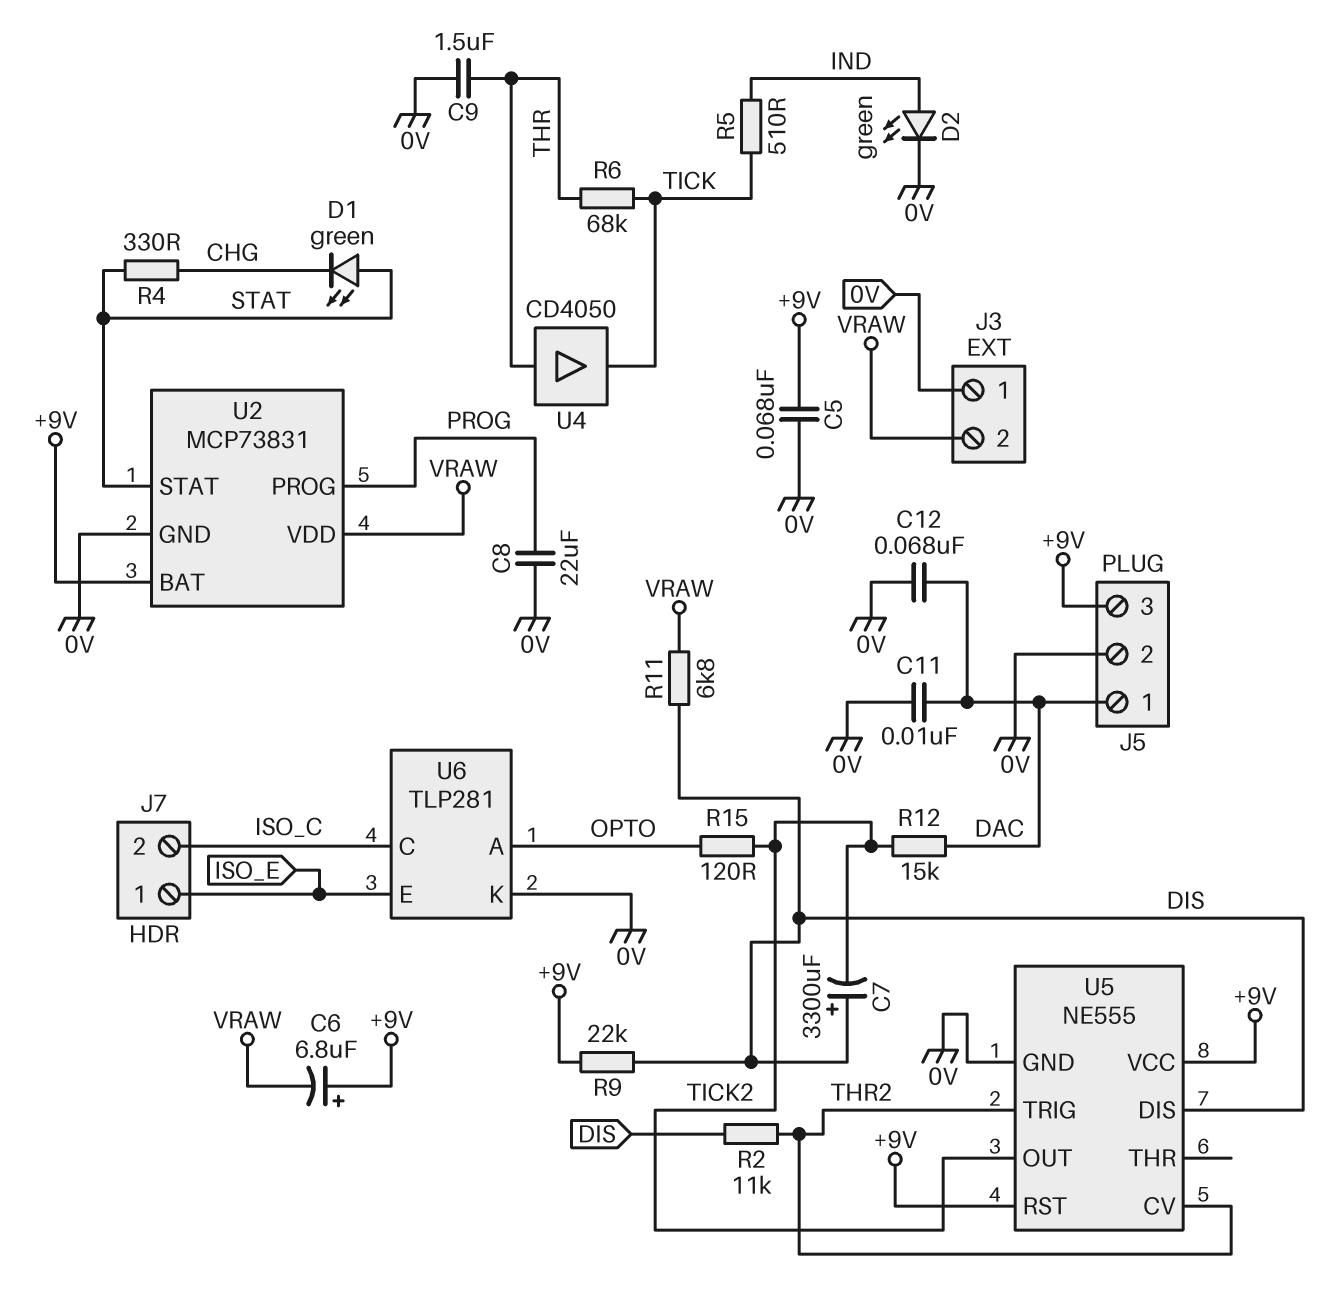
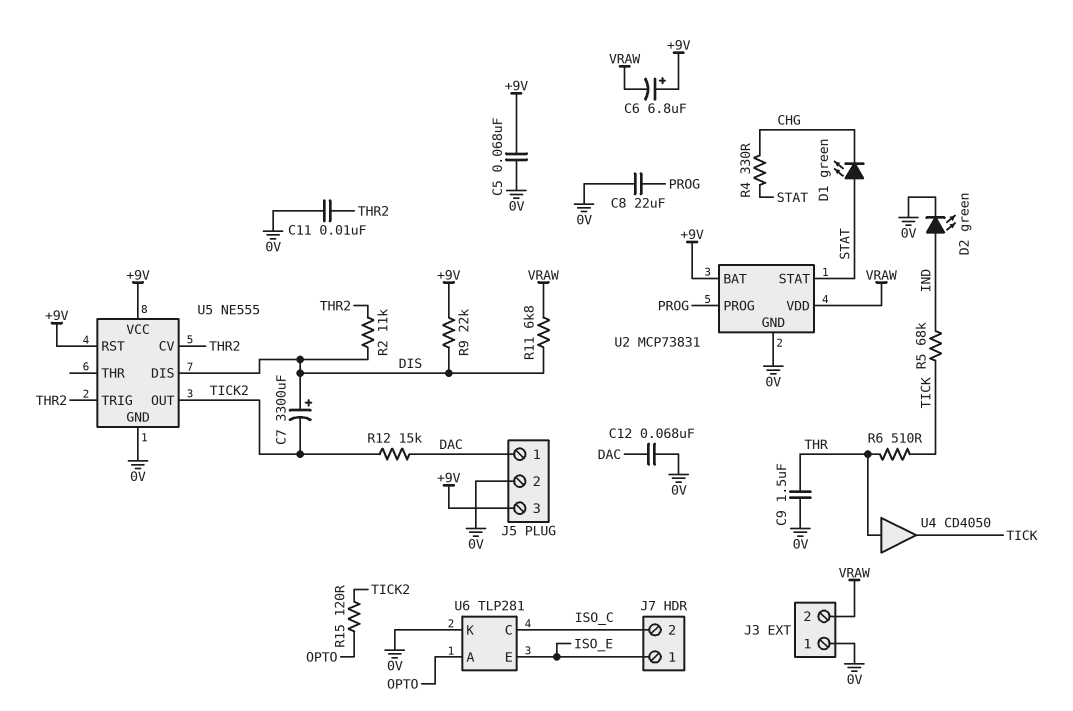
C11: 10nF (0V, DAC) -> 10nF (0V, THR2)
R5: 510 (IND, TICK) -> 68k (IND, TICK)
R6: 68k (THR, TICK) -> 510 (THR, TICK)

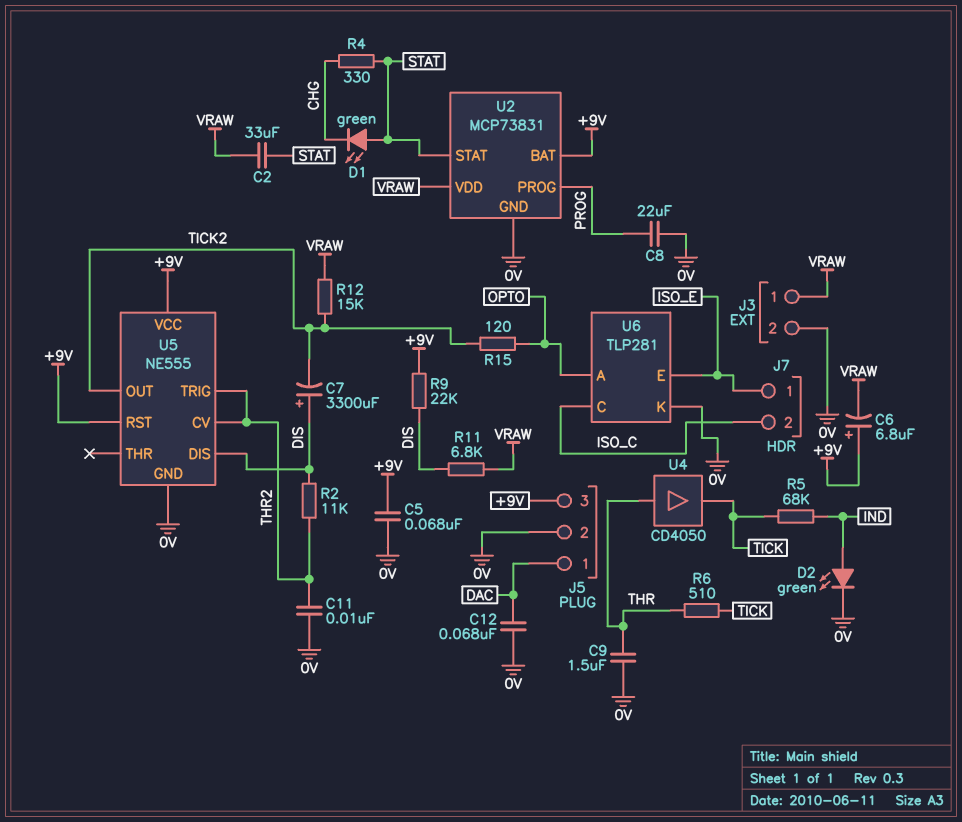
C2: none -> 33uF (STAT, VRAW)
J3 pin 1: 0V -> VRAW
J3 pin 2: VRAW -> 0V
R12: 15k (DAC, TICK2) -> 15k (TICK2, VRAW)

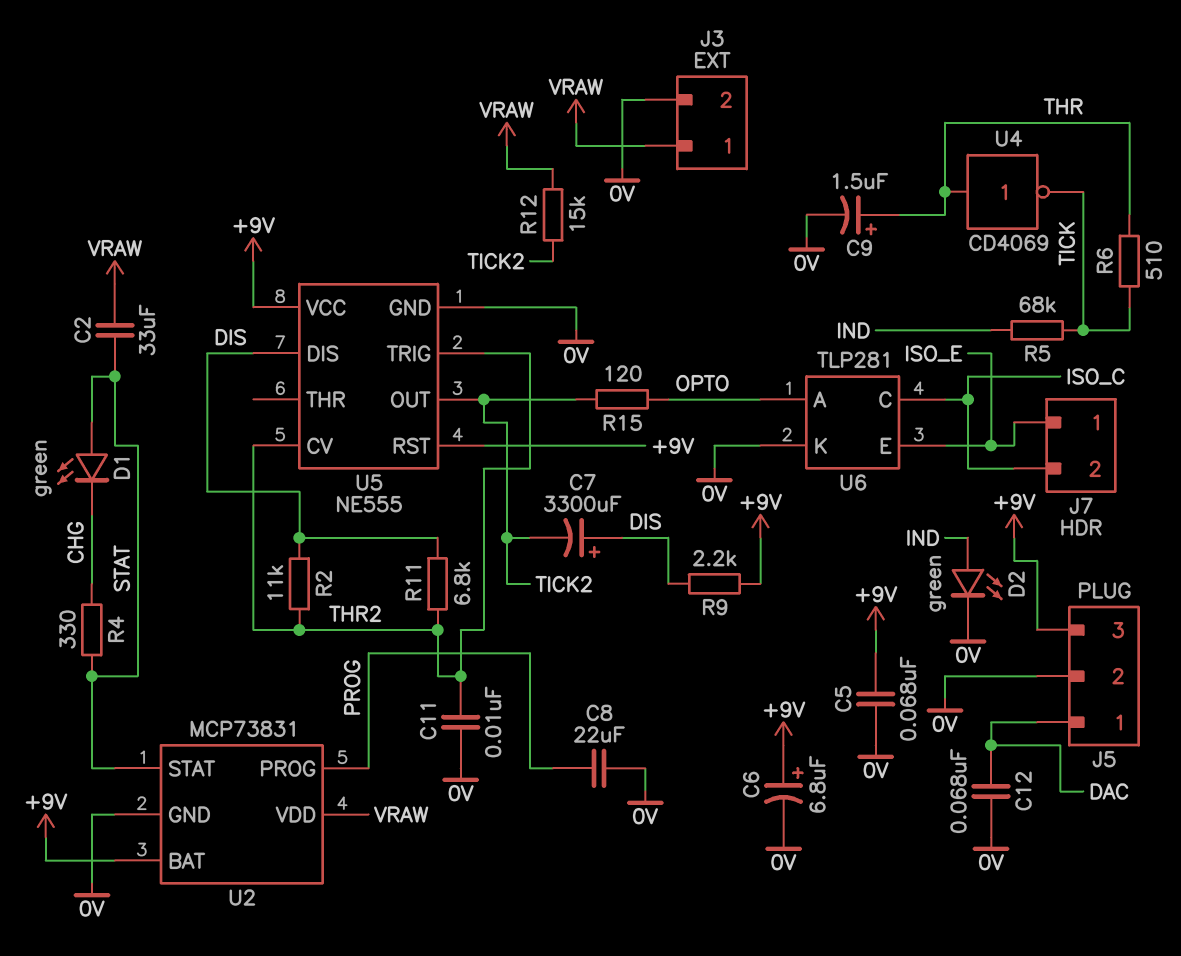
C6: 6.8uF (plus +9V, minus VRAW) -> 6.8uF (plus +9V, minus 0V)
C9: 1.5uF (0V, THR) -> 1.5uF (plus THR, minus 0V)
R9: 22k (+9V, DIS) -> 2.2k (+9V, DIS)
R11: 6.8k (DIS, VRAW) -> 6.8k (DIS, THR2)
U4: buffer CD4050 (in THR, out TICK) -> NOT CD4069 (in THR, out TICK)

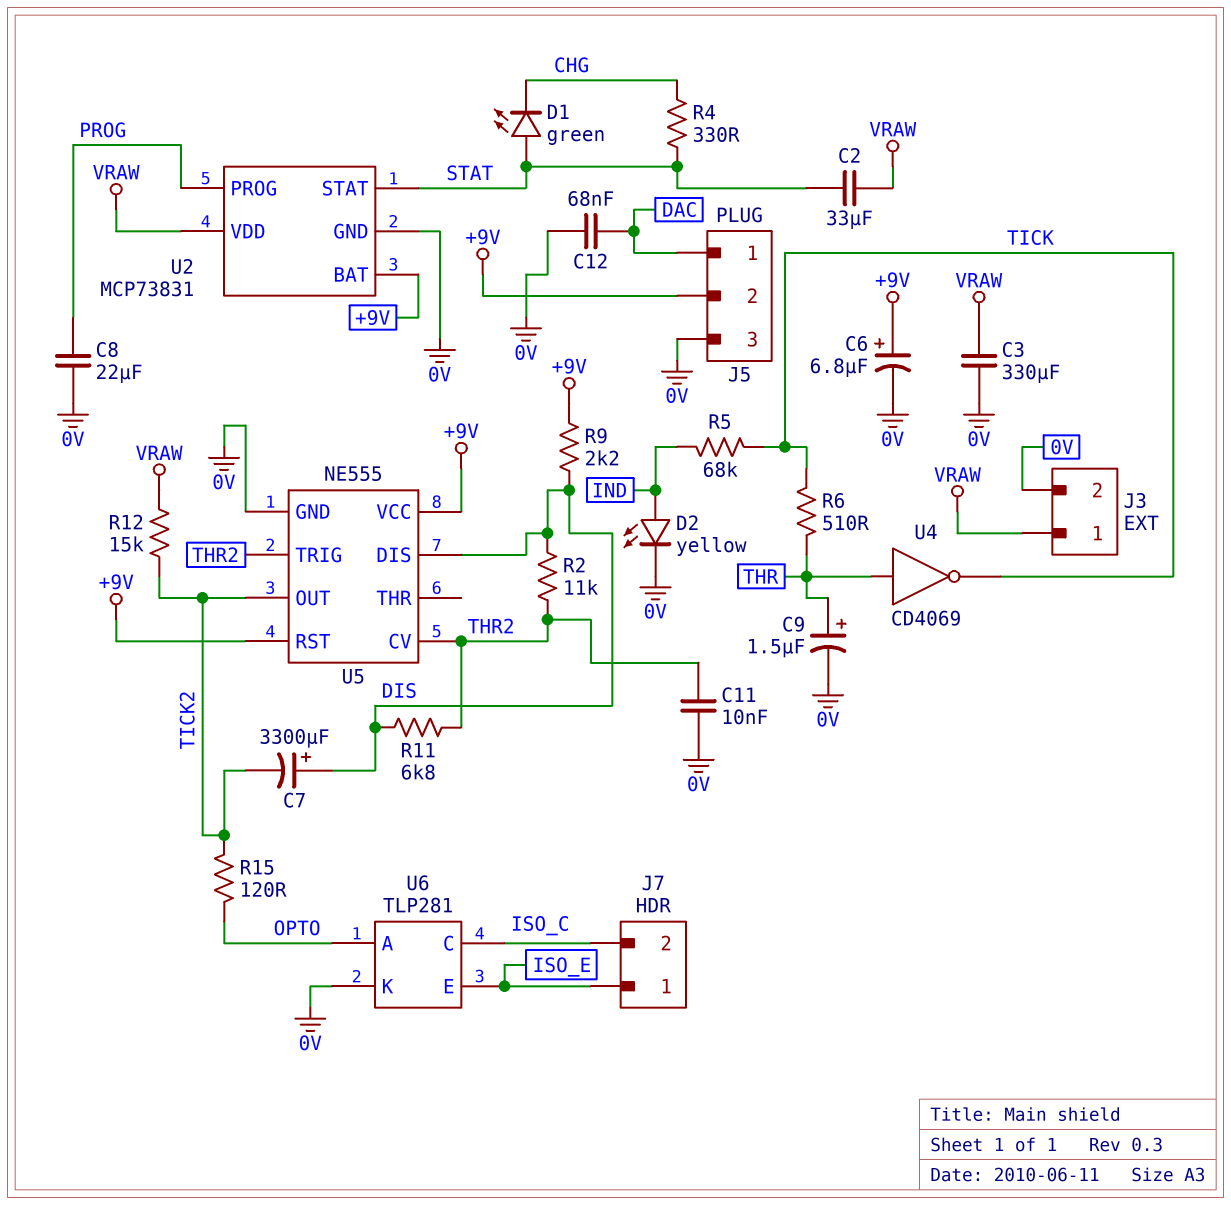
C3: none -> 330uF (0V, VRAW)
C5: 68nF (+9V, 0V) -> none
D2: LED green (A IND, K 0V) -> LED yellow (A IND, K 0V)
J5 pin 2: 0V -> +9V
J5 pin 3: +9V -> 0V

